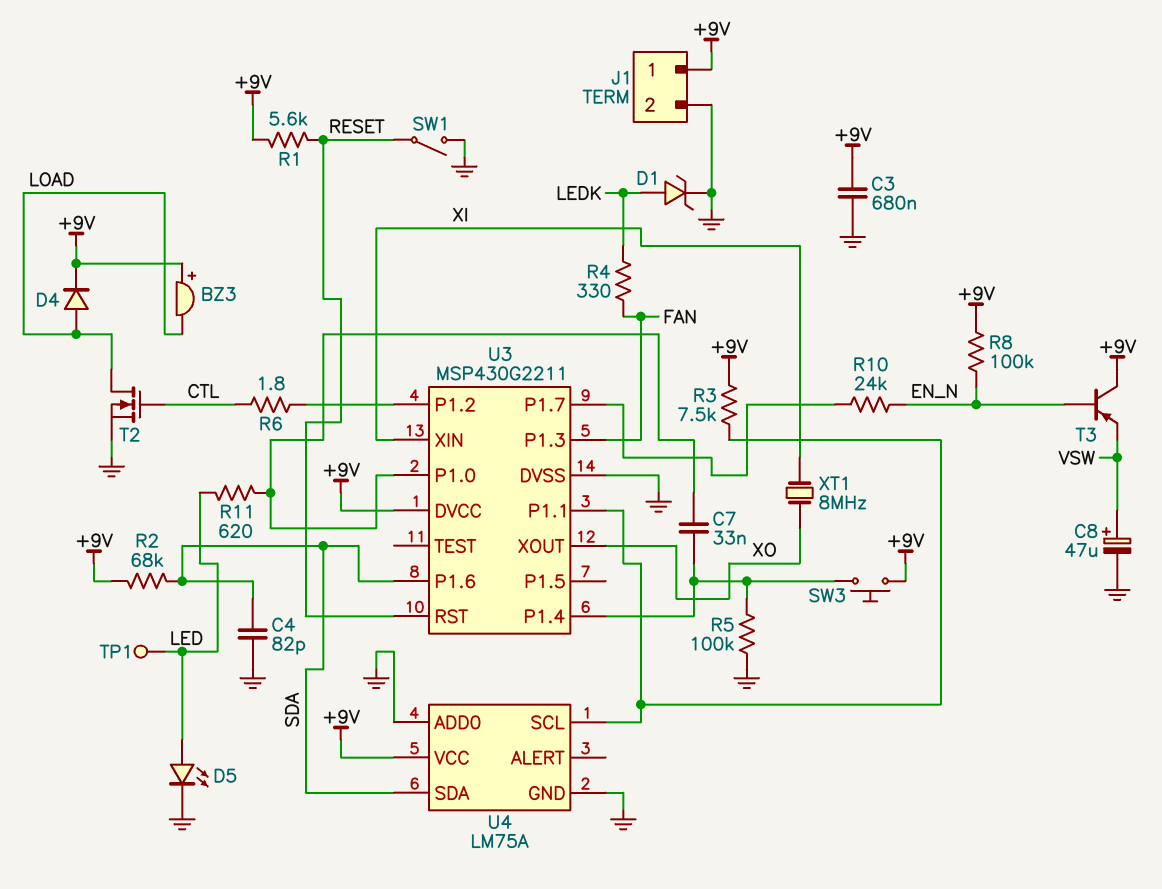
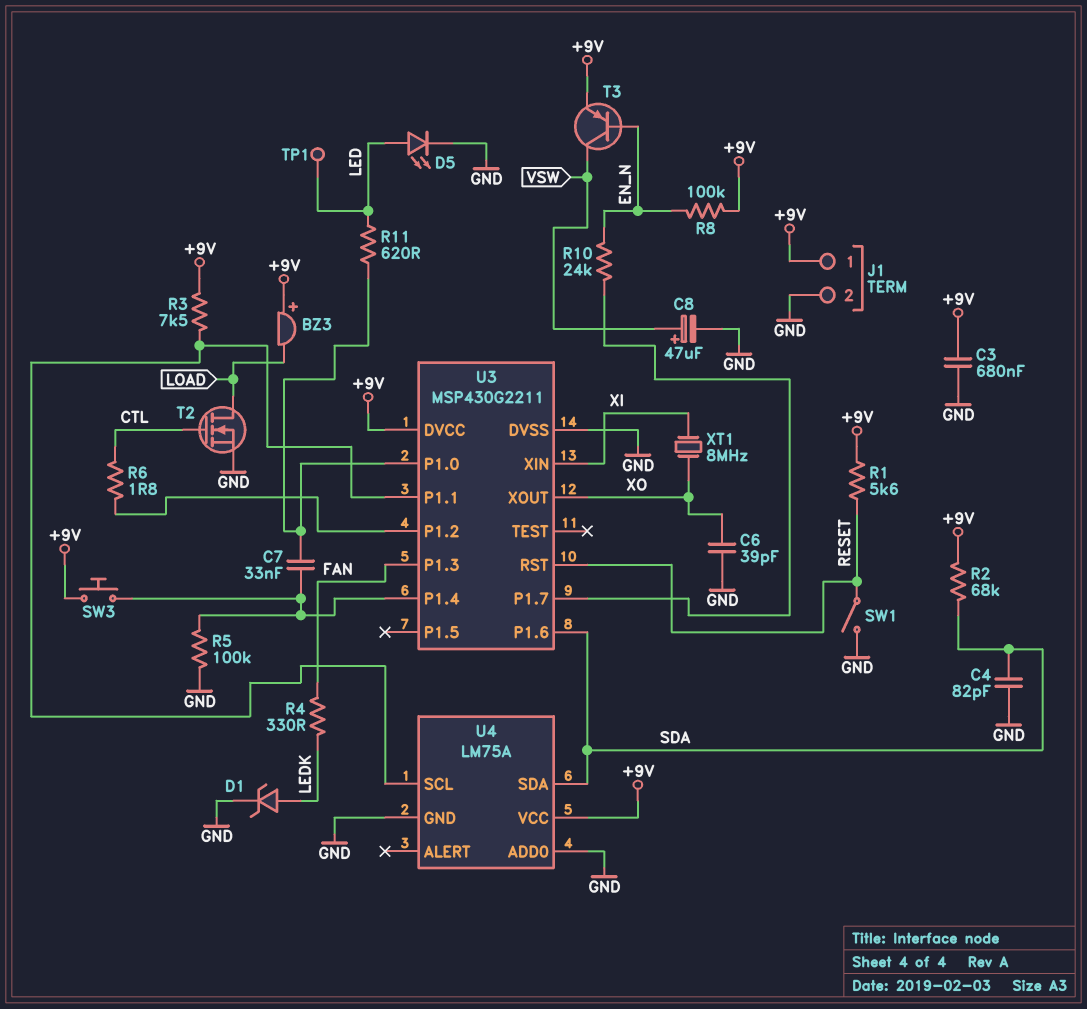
C6: none -> 39pF (GND, XO)
D4: diode (A LOAD, K +9V) -> none
T3: PNP (B EN_N, C +9V, E VSW) -> PNP (B EN_N, C VSW, E +9V)

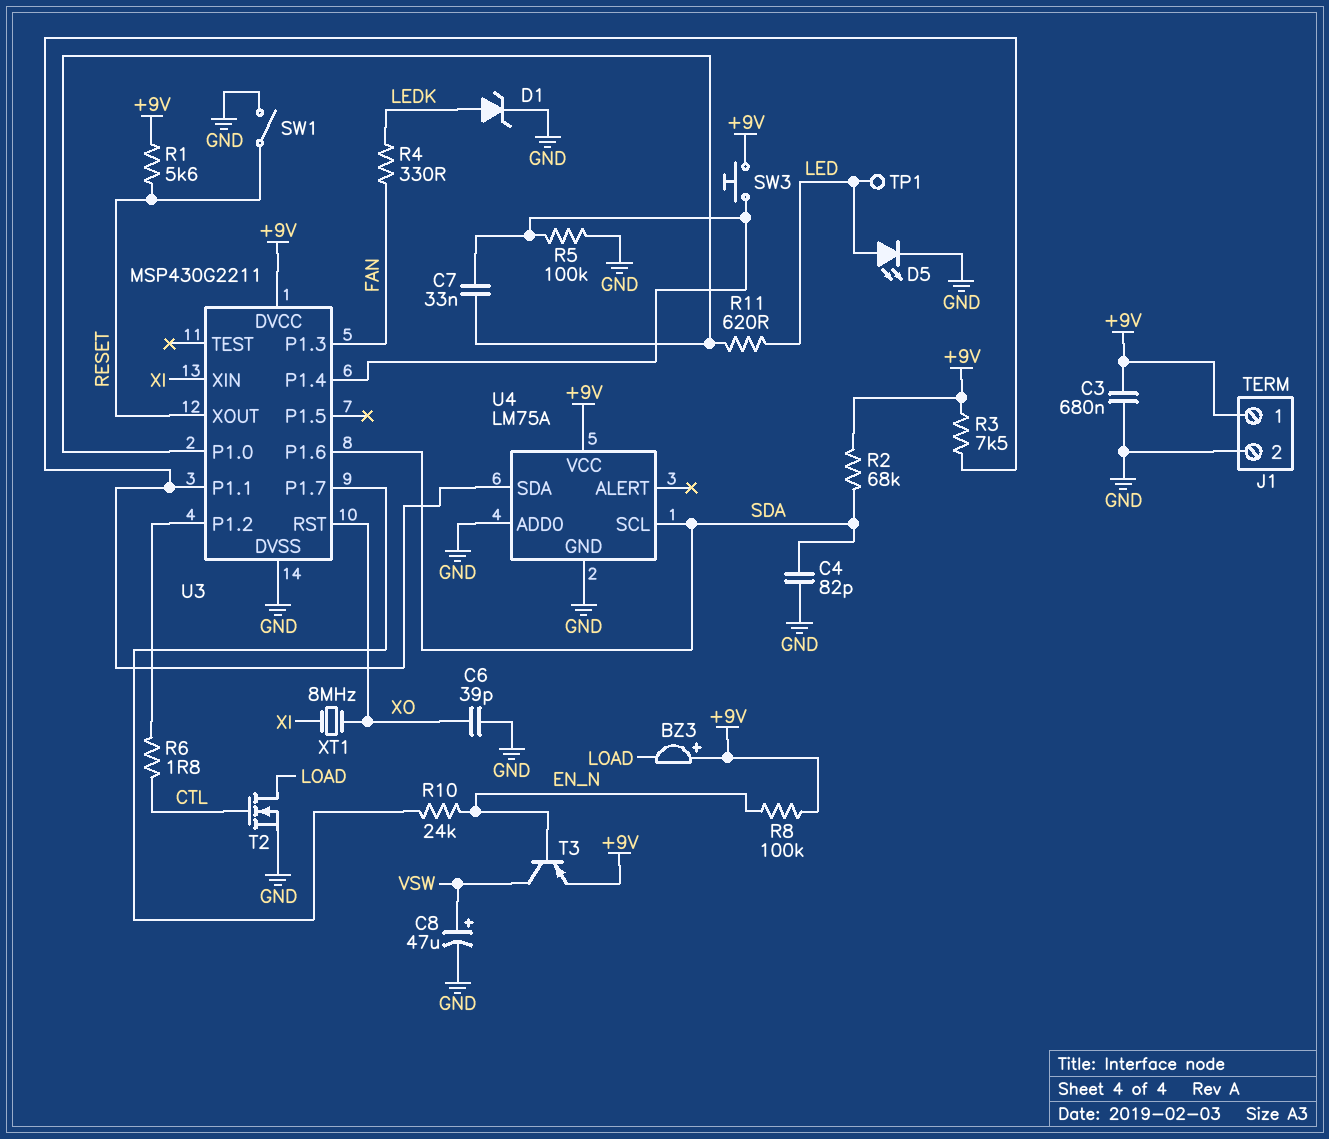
U3 pin RST: RESET -> XO
U3 pin XOUT: XO -> RESET
U4 pin SCL: U3/P1.1 -> SDA
U4 pin SDA: SDA -> U3/P1.1

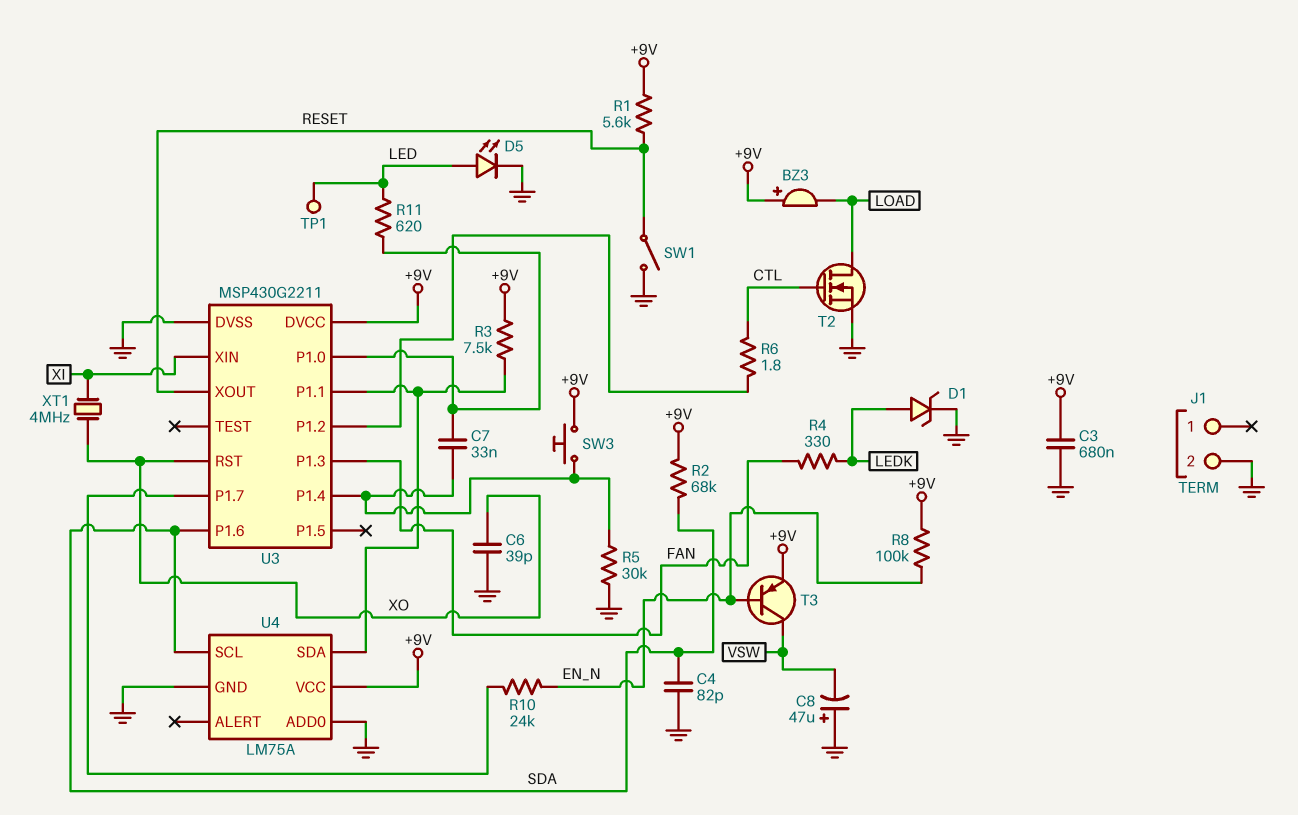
C8: 47uF (plus VSW, minus GND) -> 47uF (plus GND, minus VSW)
J1 pin 1: +9V -> none
R5: 100k (GND, U3/P1.4) -> 30k (GND, U3/P1.4)
XT1: 8MHz (XI, XO) -> 4MHz (XI, XO)

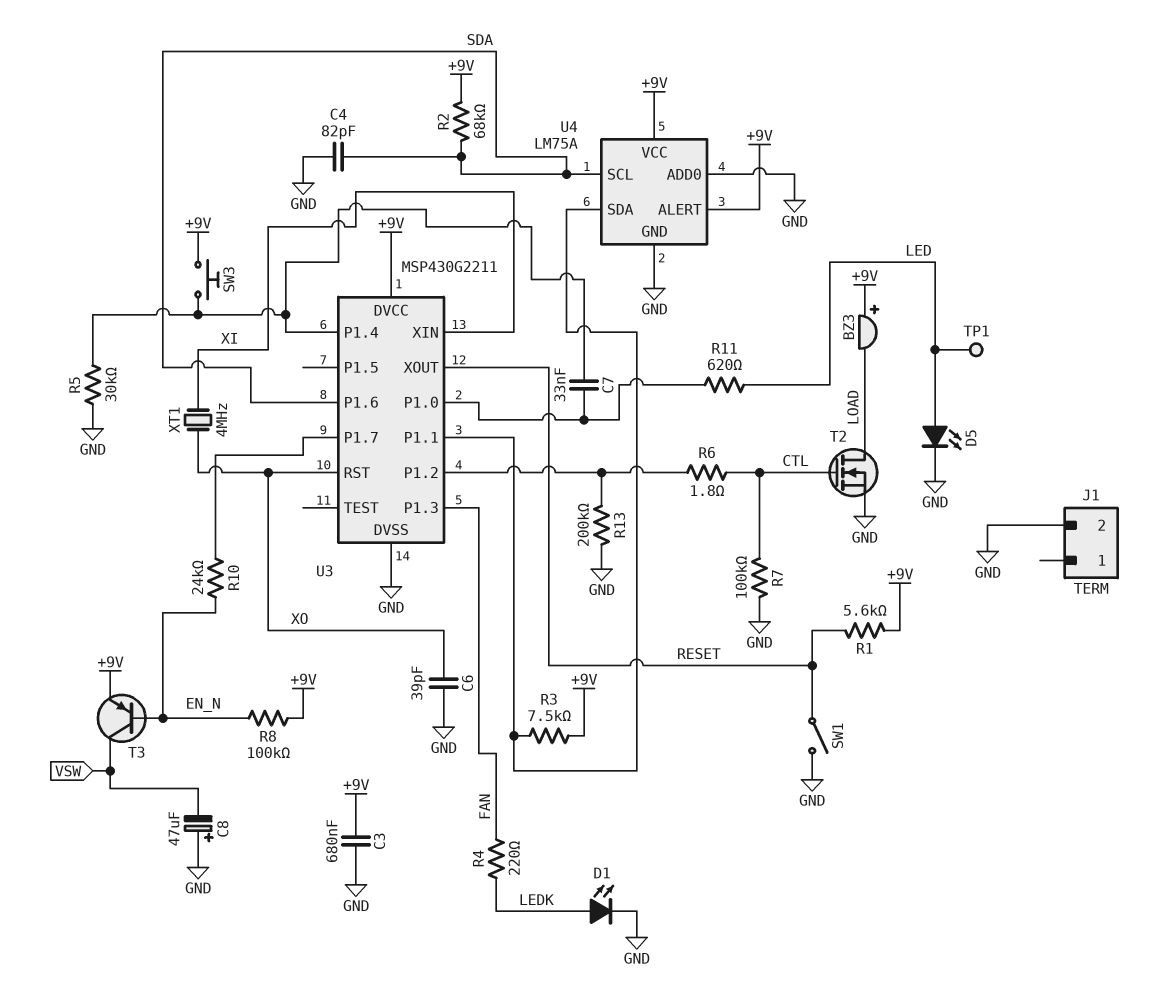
D1: zener (A LEDK, K GND) -> LED (A LEDK, K GND)
R4: 330 (FAN, LEDK) -> 220 (FAN, LEDK)
R7: none -> 100k (CTL, GND)
R13: none -> 200k (GND, U3/P1.2)
U4 pin ALERT: none -> +9V

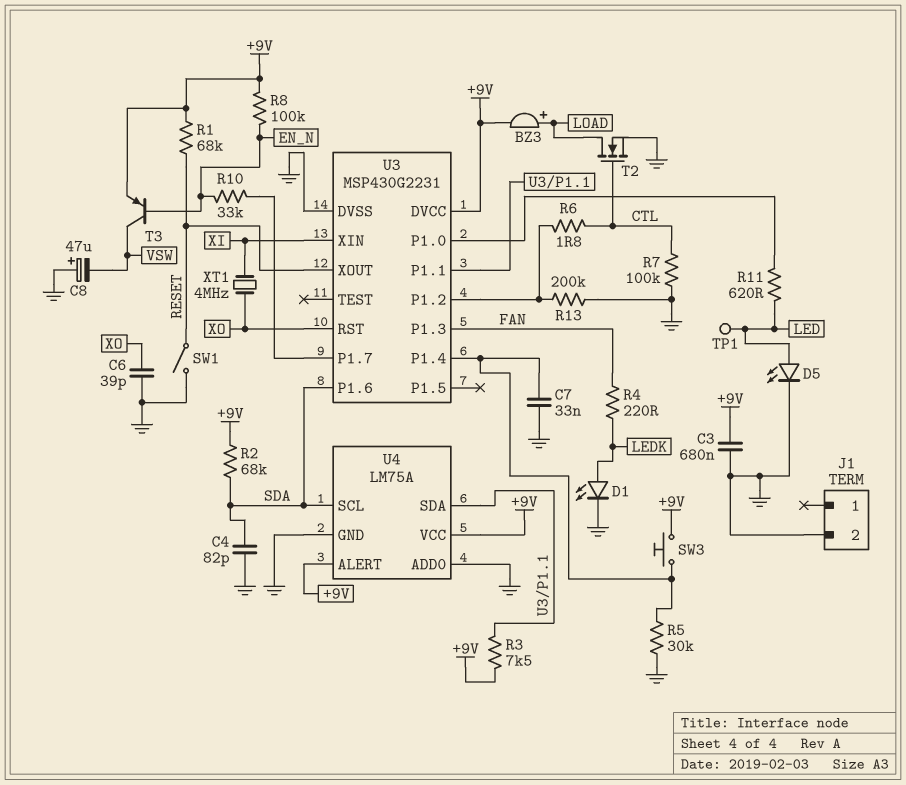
BZ3: buzzer (plus +9V, minus LOAD) -> buzzer (plus LOAD, minus +9V)
C7: 33nF (U3/P1.0, U3/P1.4) -> 33nF (GND, U3/P1.4)
R1: 5.6k (+9V, RESET) -> 68k (+9V, RESET)
R10: 24k (EN_N, U3/P1.7) -> 33k (EN_N, U3/P1.7)
U3: MSP430G2211 -> MSP430G2231

